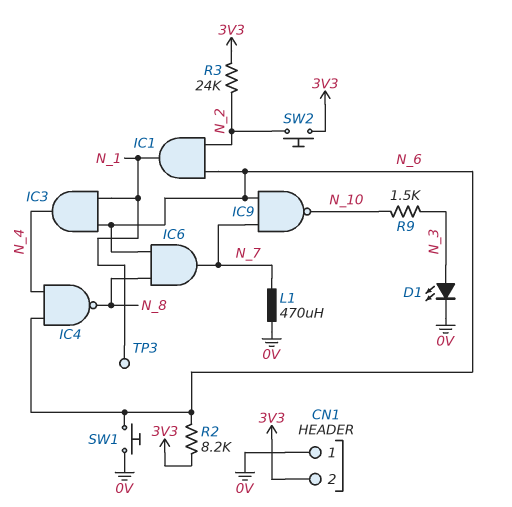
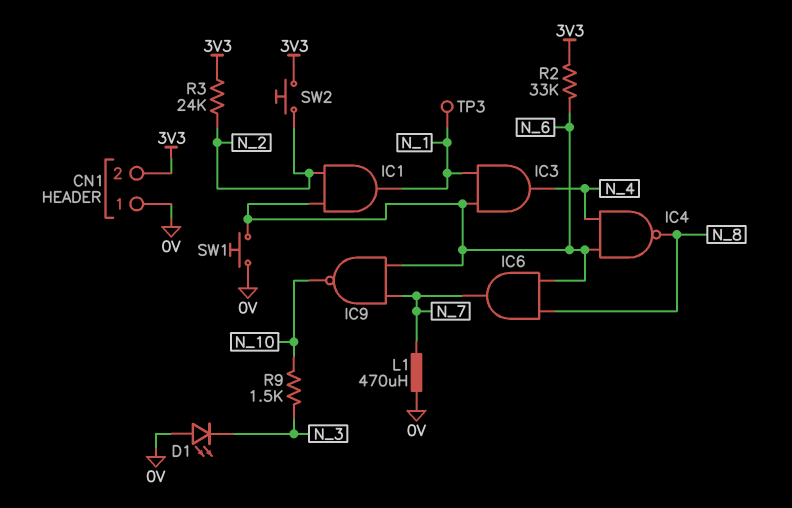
D1: LED (A N_3, K 0V) -> LED (A 0V, K N_3)
R2: 8.2k (3V3, N_6) -> 33k (3V3, N_6)

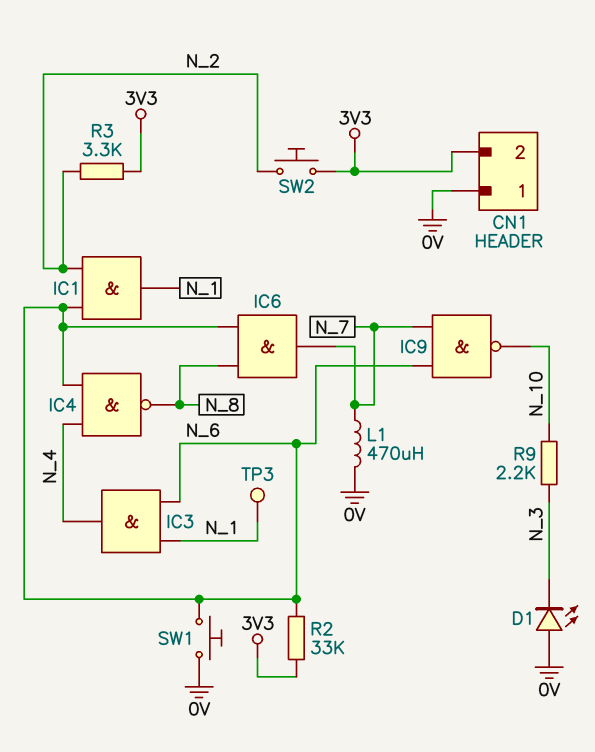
R3: 24k (3V3, N_2) -> 3.3k (3V3, N_2)
R9: 1.5k (N_3, N_10) -> 2.2k (N_3, N_10)

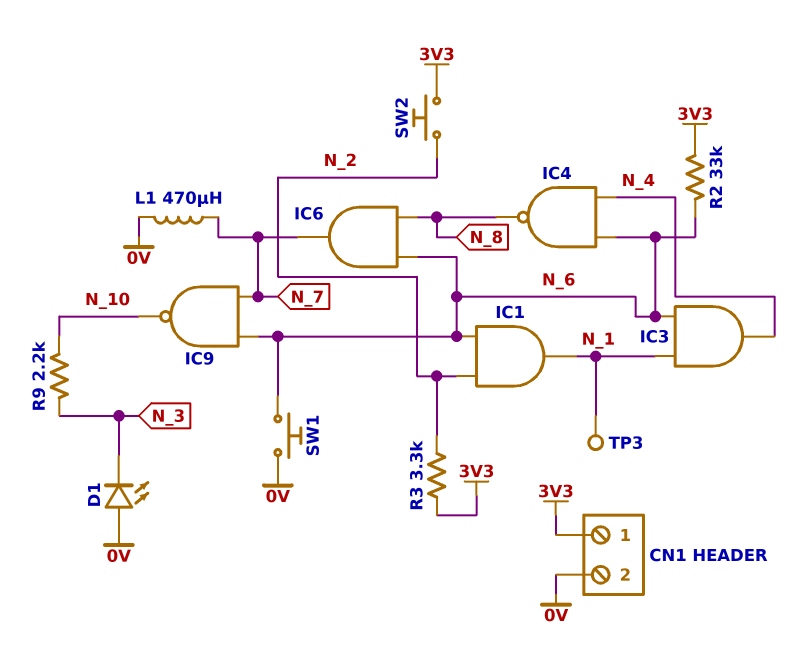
CN1 pin 1: 0V -> 3V3
CN1 pin 2: 3V3 -> 0V

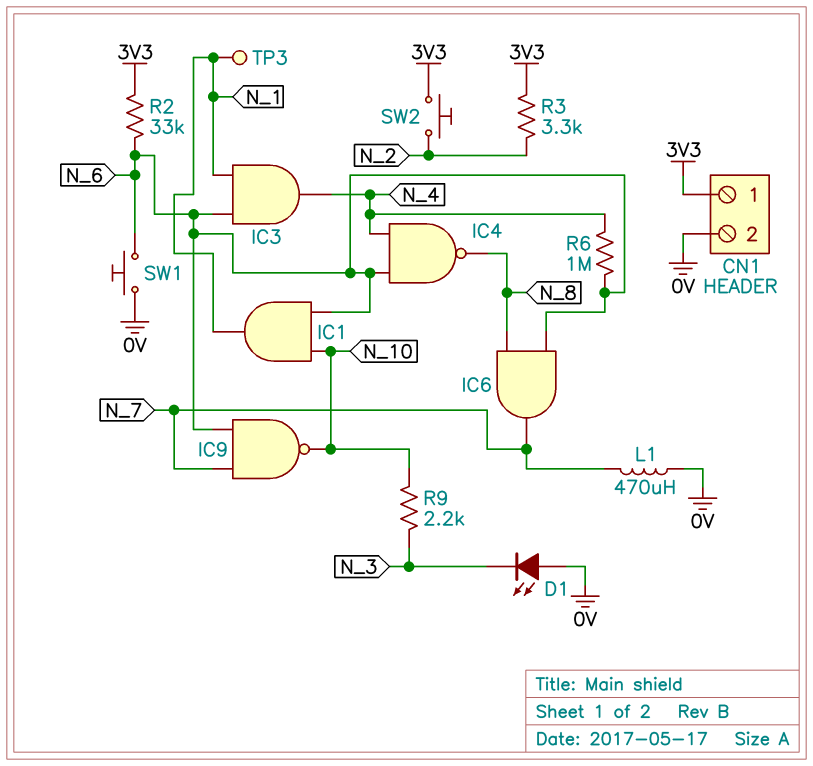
IC1: AND (in N_2, in N_6, out N_1) -> AND (in N_6, in N_10, out N_1)
R6: none -> 1M (N_4, N_6)

